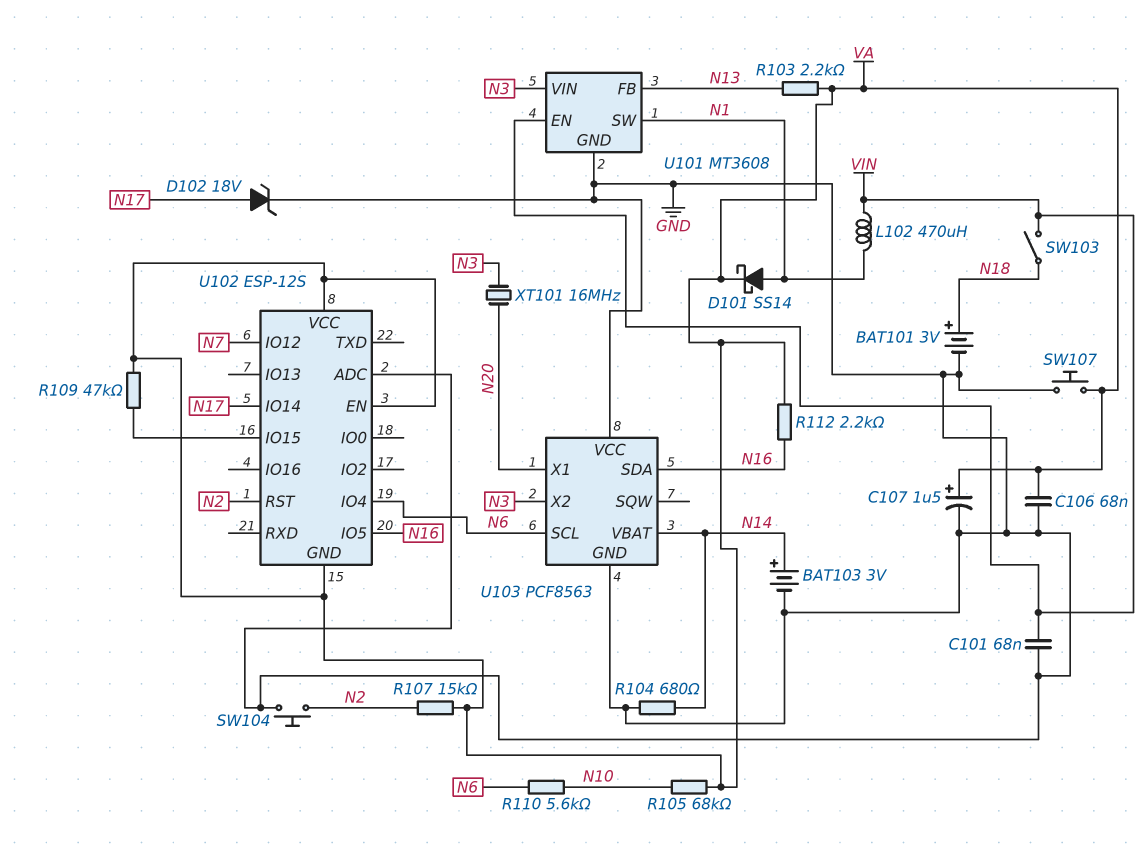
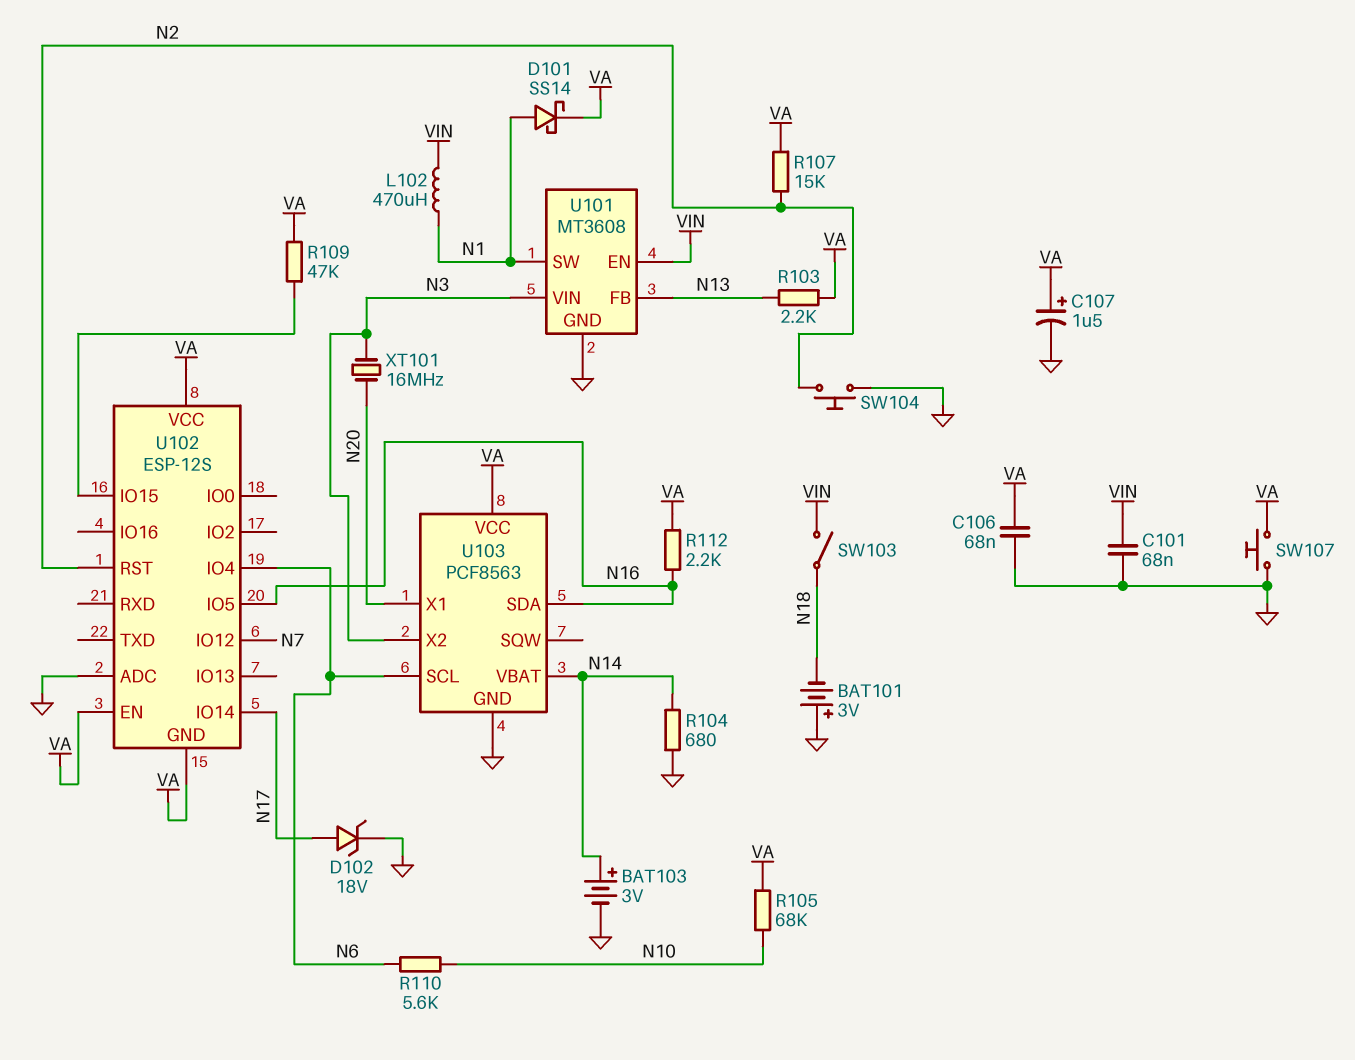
BAT101: 3V (plus N18, minus GND) -> 3V (plus GND, minus N18)
U103 pin VCC: GND -> VA

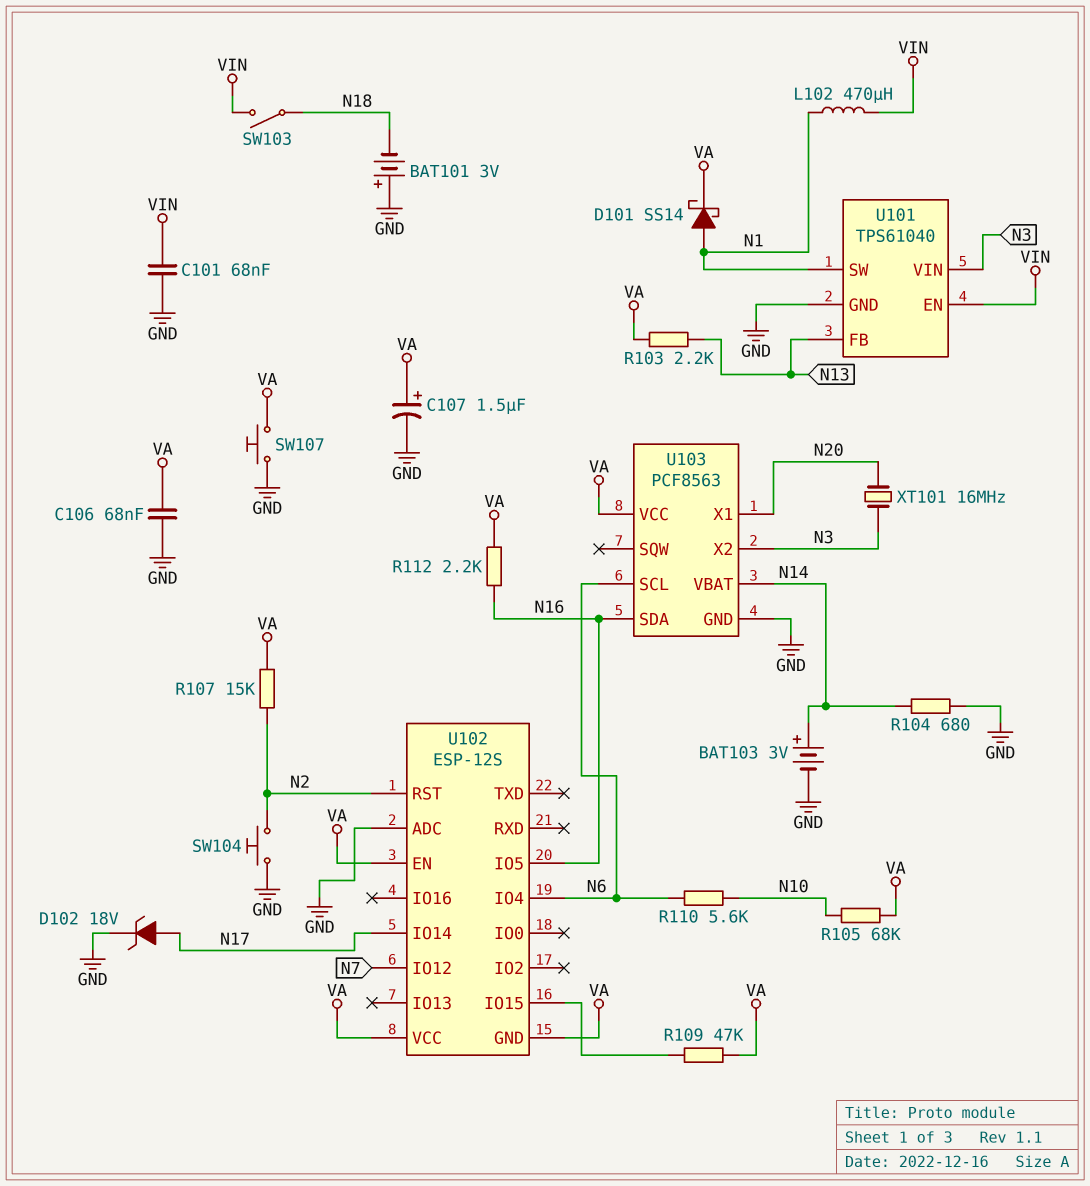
U101: MT3608 -> TPS61040

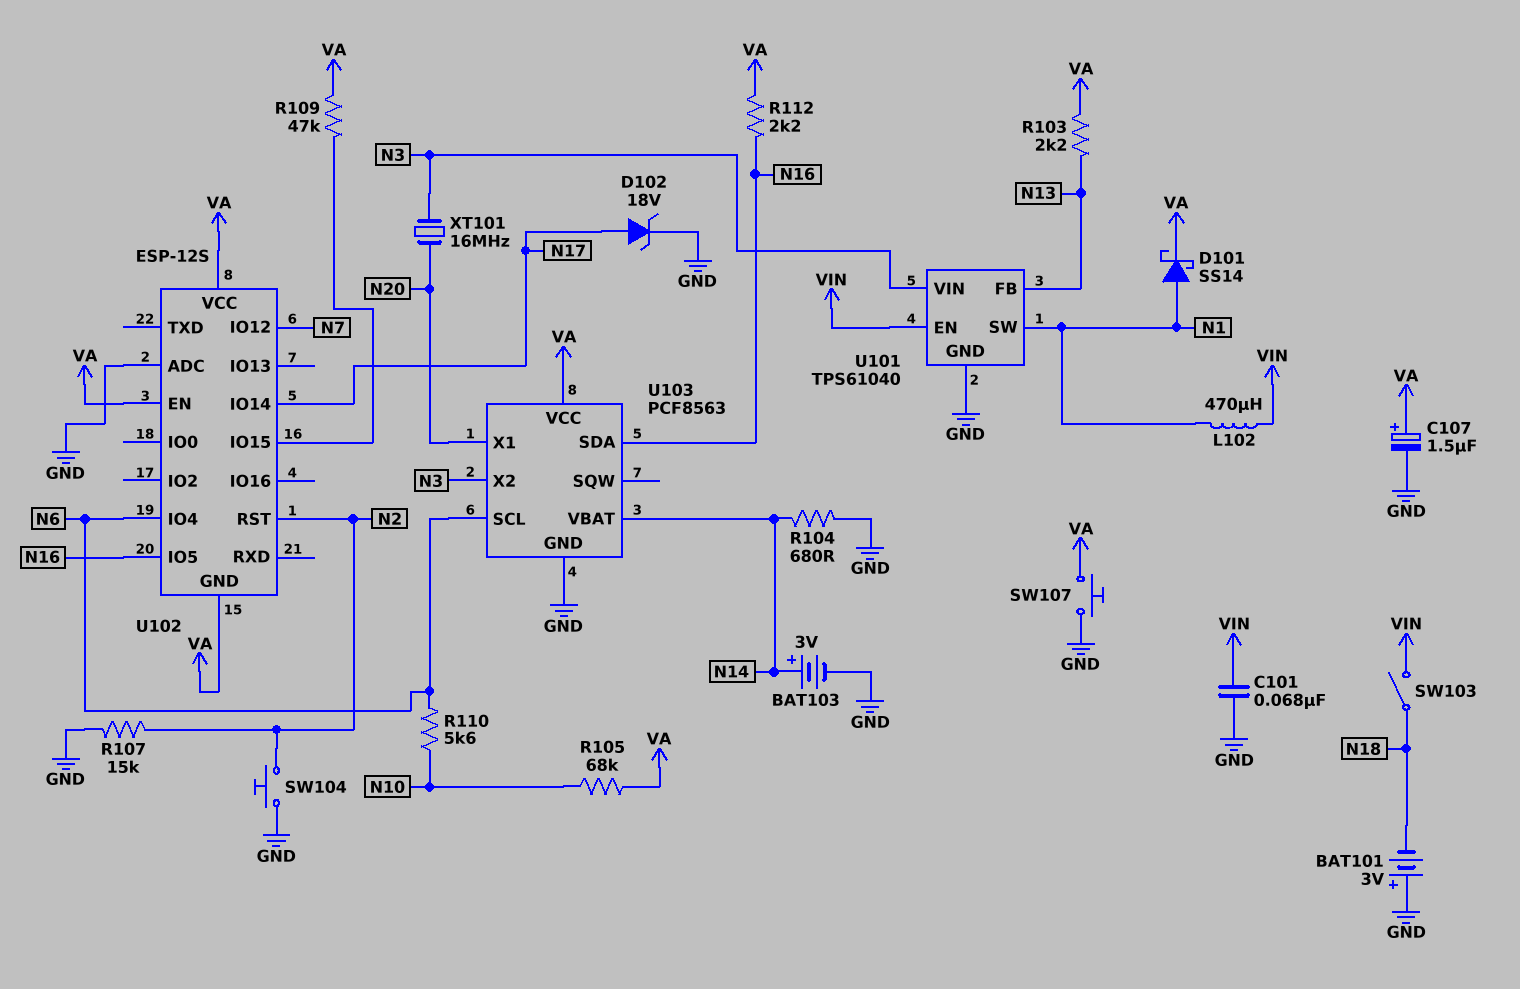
C106: 68nF (GND, VA) -> none
R107: 15k (N2, VA) -> 15k (GND, N2)

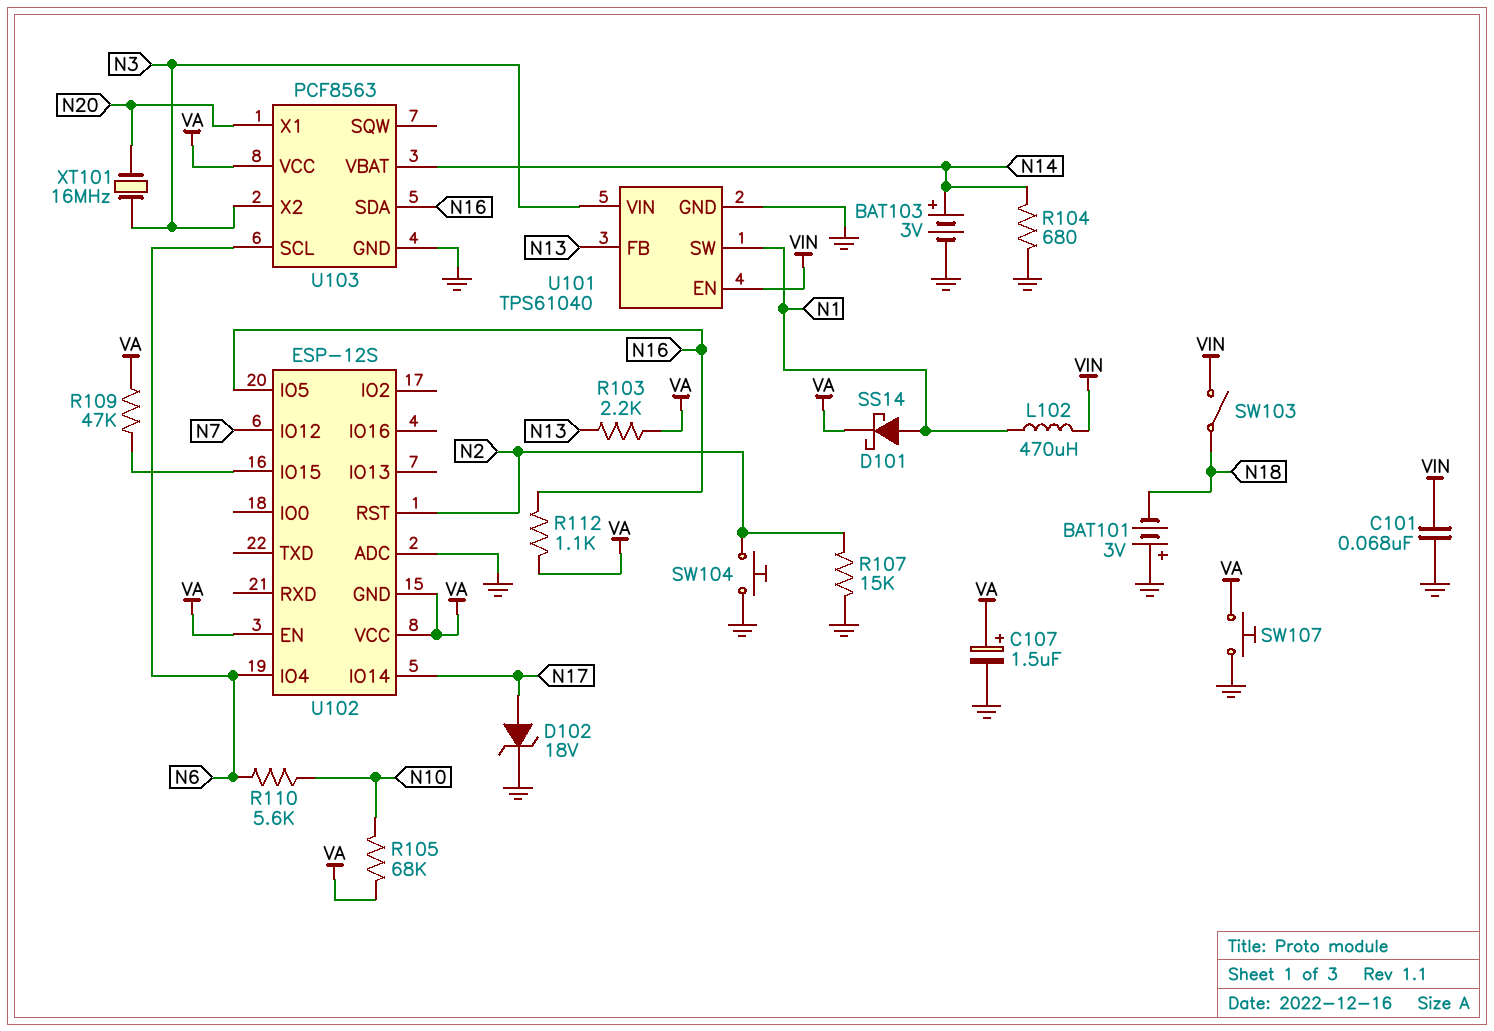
R112: 2.2k (N16, VA) -> 1.1k (N16, VA)

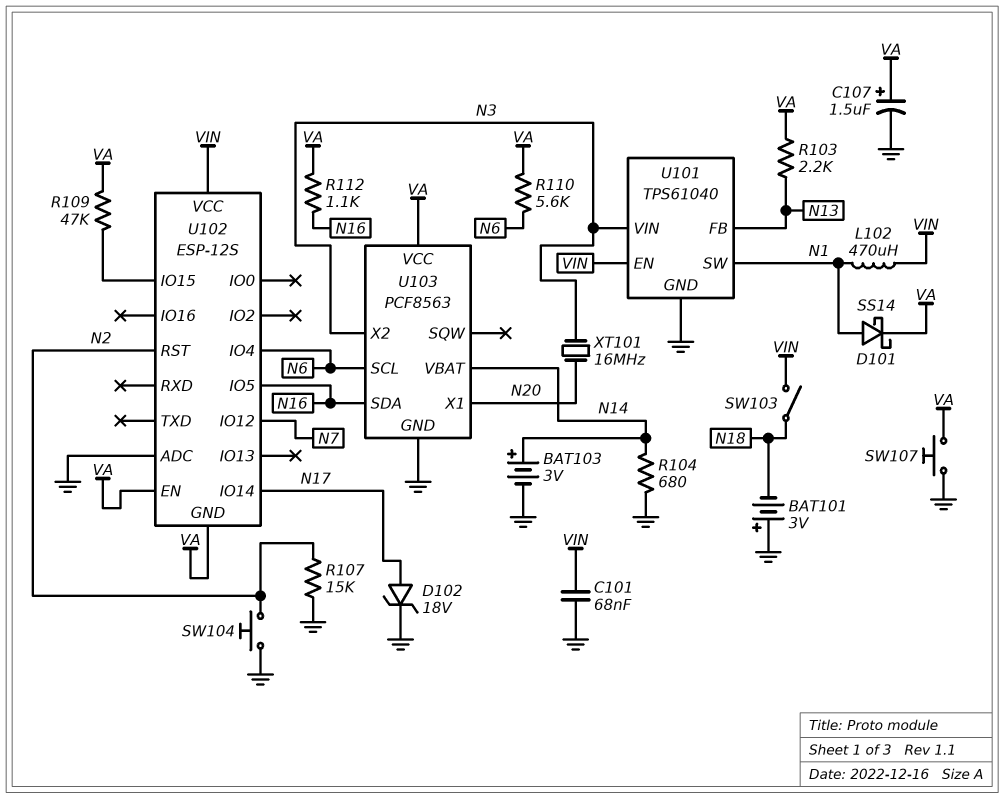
R105: 68k (N10, VA) -> none
R110: 5.6k (N6, N10) -> 5.6k (N6, VA)
U102 pin VCC: VA -> VIN

